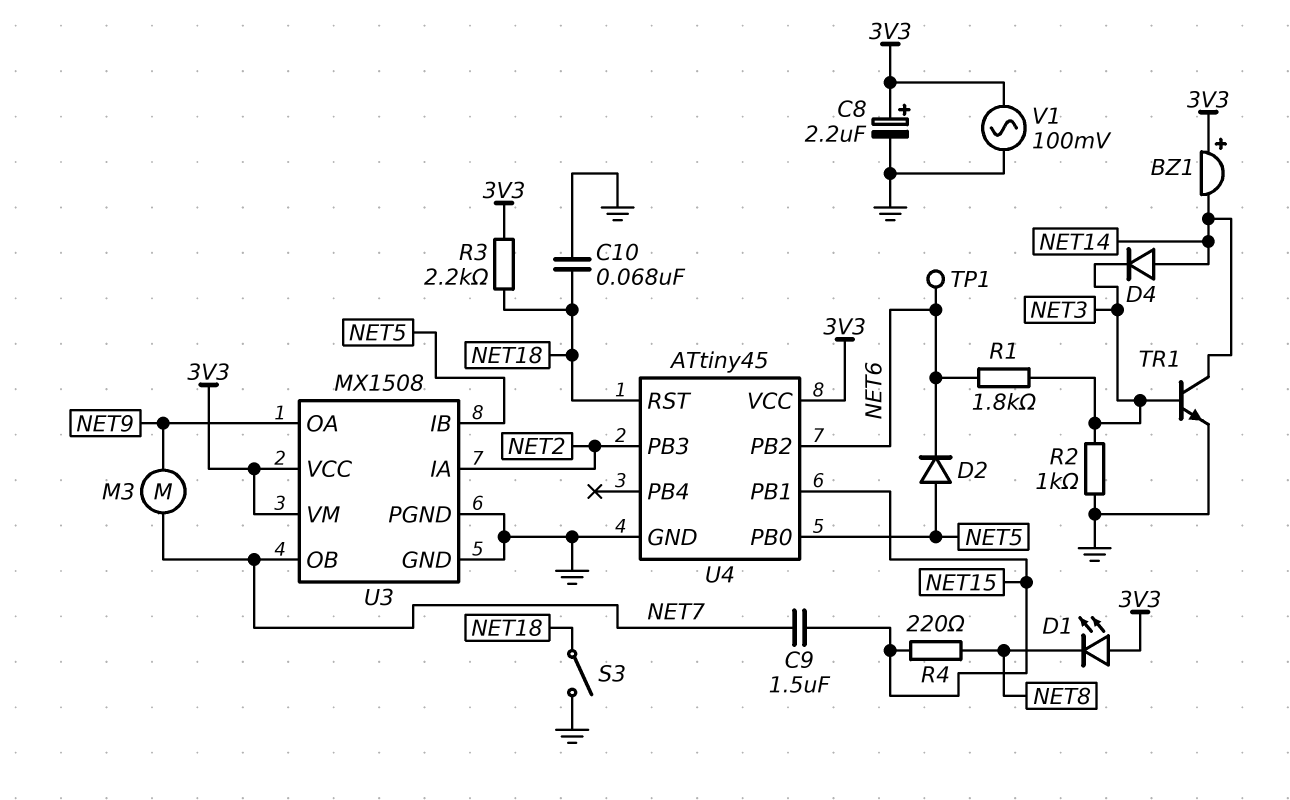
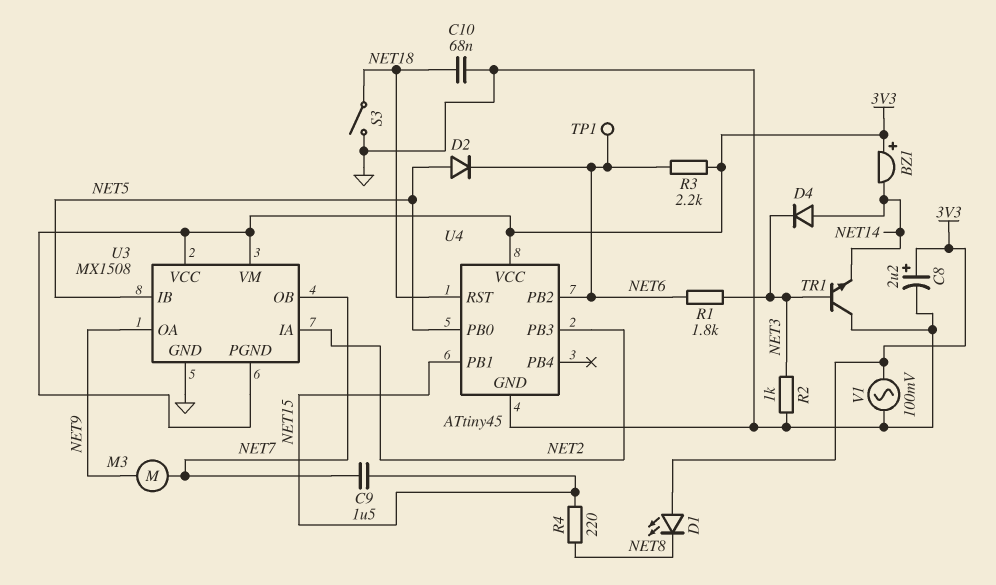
R3: 2.2k (3V3, NET18) -> 2.2k (3V3, NET6)
TR1: NPN (B NET3, C NET14, E GND) -> NPN (B NET3, C GND, E NET14)
U3 pin PGND: GND -> 3V3

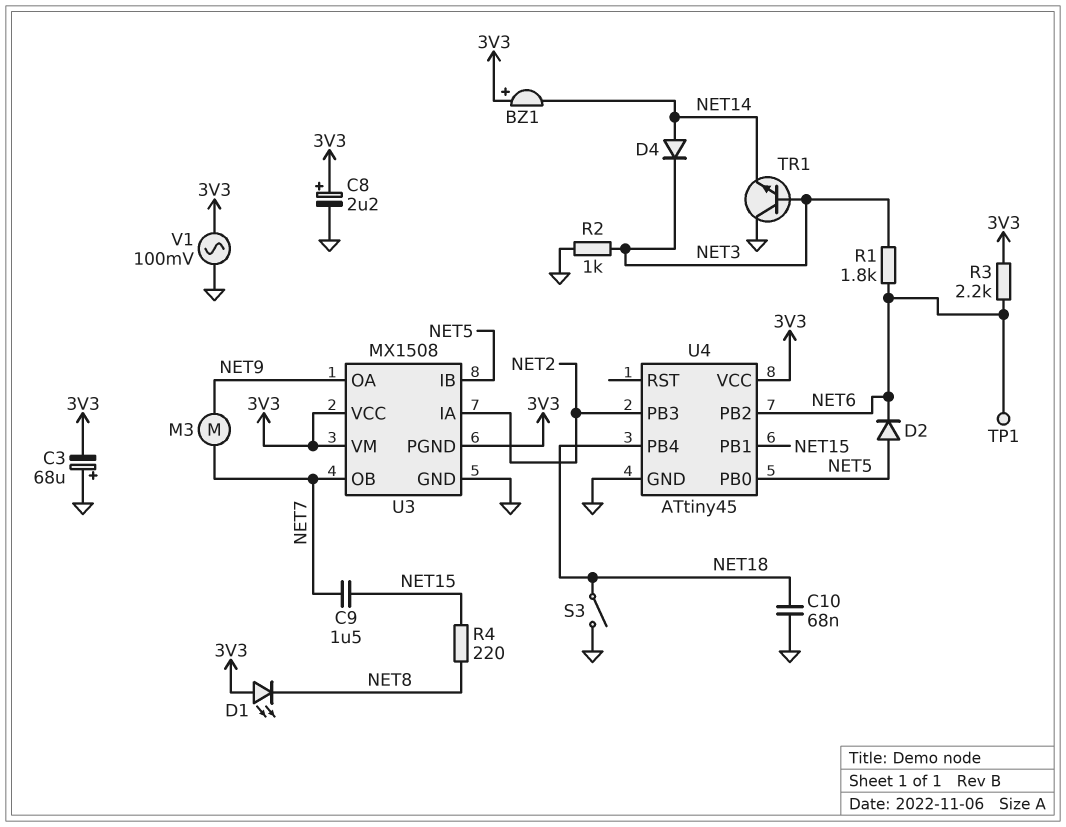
C3: none -> 68uF (plus GND, minus 3V3)
U4 pin PB4: none -> NET18
U4 pin RST: NET18 -> none

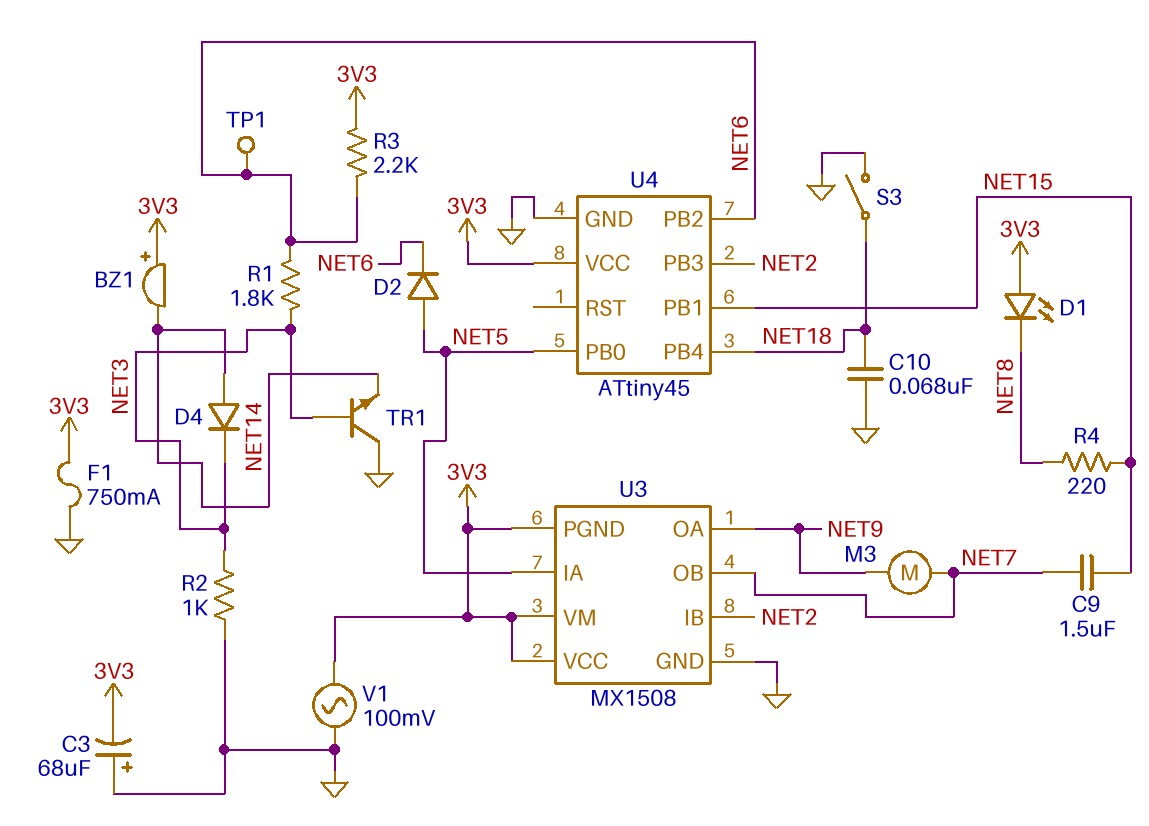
C8: 2.2uF (plus 3V3, minus GND) -> none
F1: none -> 750mA (3V3, GND)
U3 pin IA: NET2 -> NET5
U3 pin IB: NET5 -> NET2

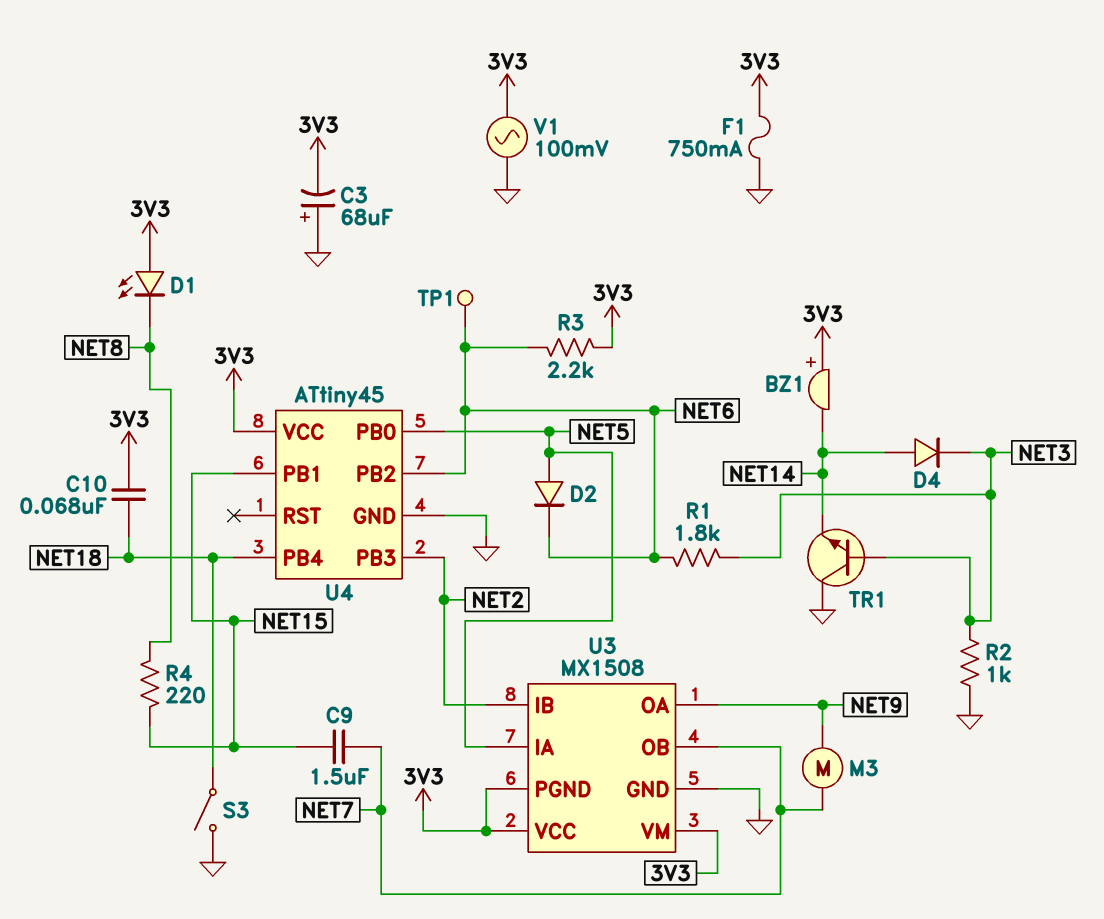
C10: 68nF (GND, NET18) -> 68nF (3V3, NET18)

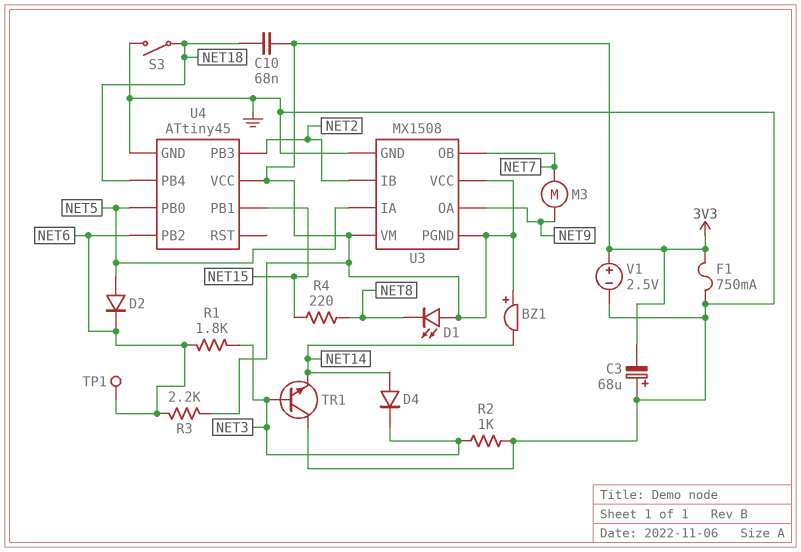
C9: 1.5uF (NET7, NET15) -> none
V1: AC 100mV (3V3, GND) -> 2.5V (plus 3V3, minus GND)

